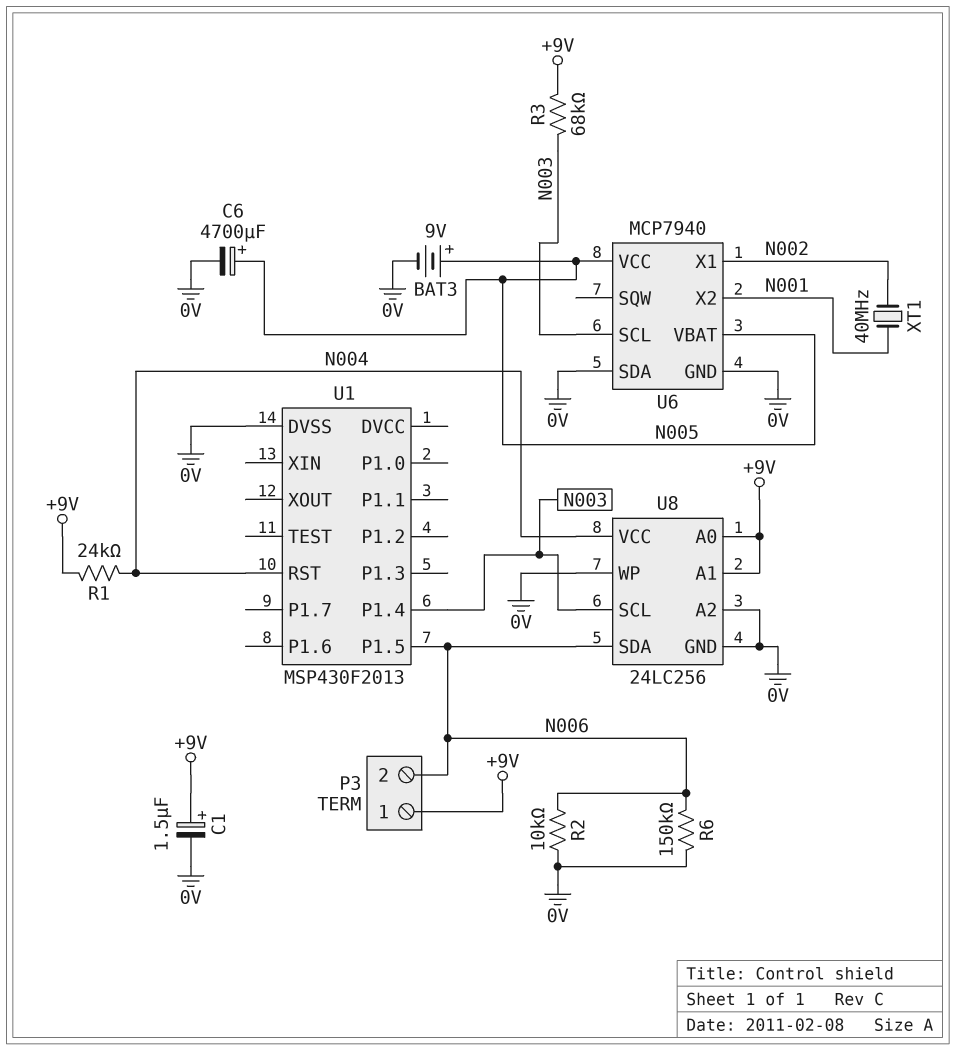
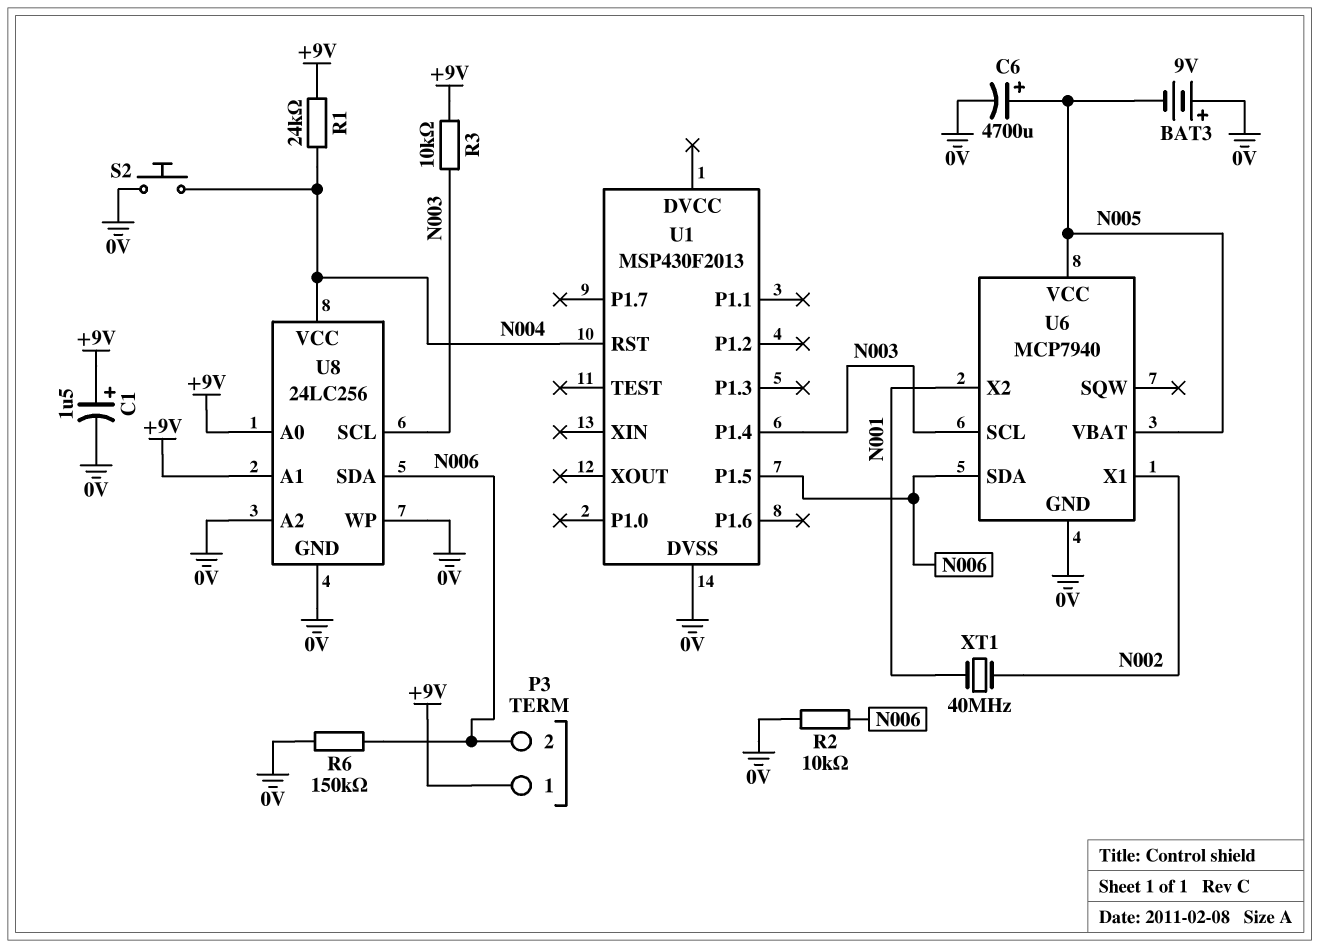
BAT3: 9V (plus N005, minus 0V) -> 9V (plus 0V, minus N005)
R3: 68k (+9V, N003) -> 10k (+9V, N003)
S2: none -> button (0V, N004)
U6 pin SDA: 0V -> N006

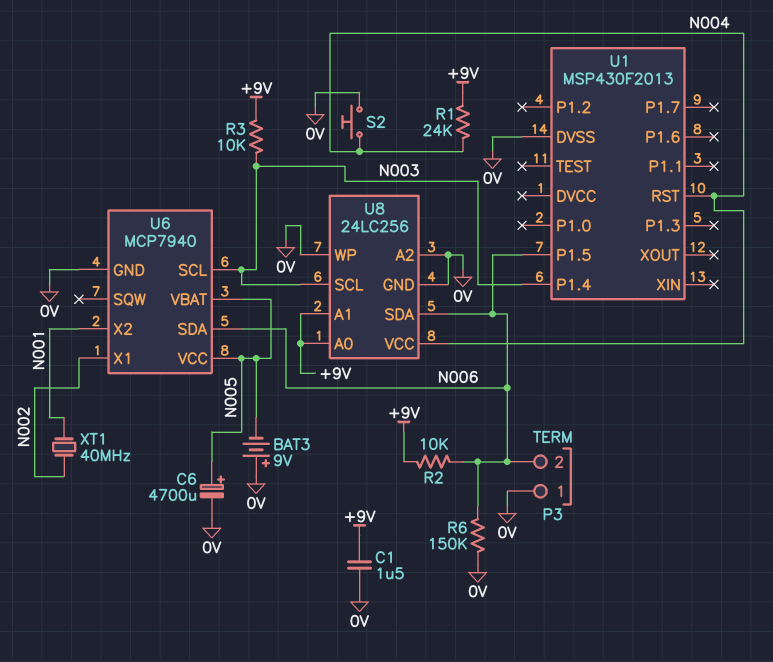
C1: 1.5uF (plus +9V, minus 0V) -> 1.5uF (+9V, 0V)
P3 pin 1: +9V -> 0V
R2: 10k (0V, N006) -> 10k (+9V, N006)

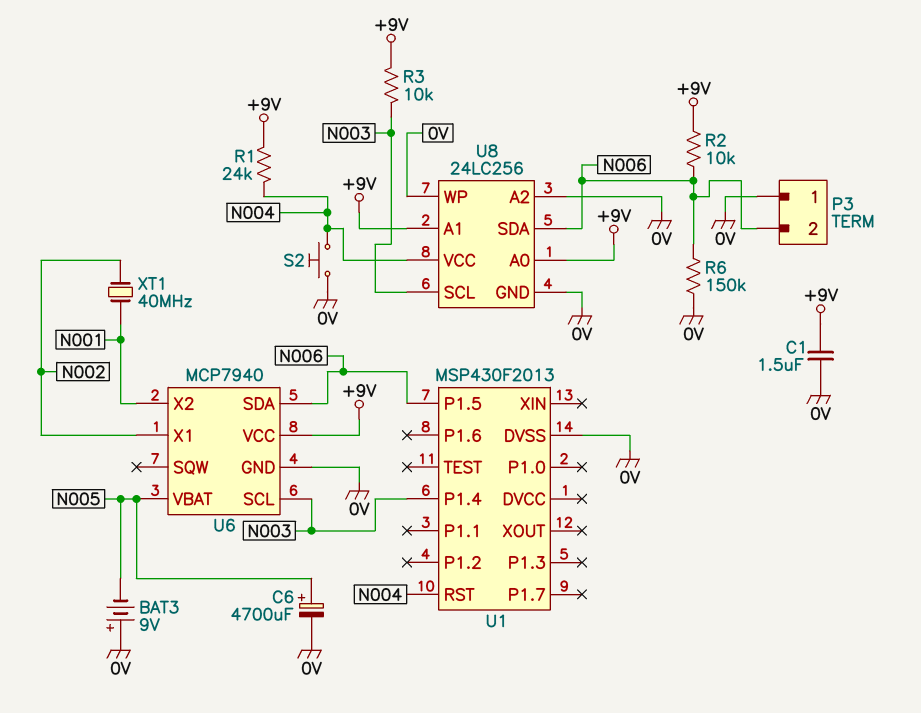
U6 pin VCC: N005 -> +9V

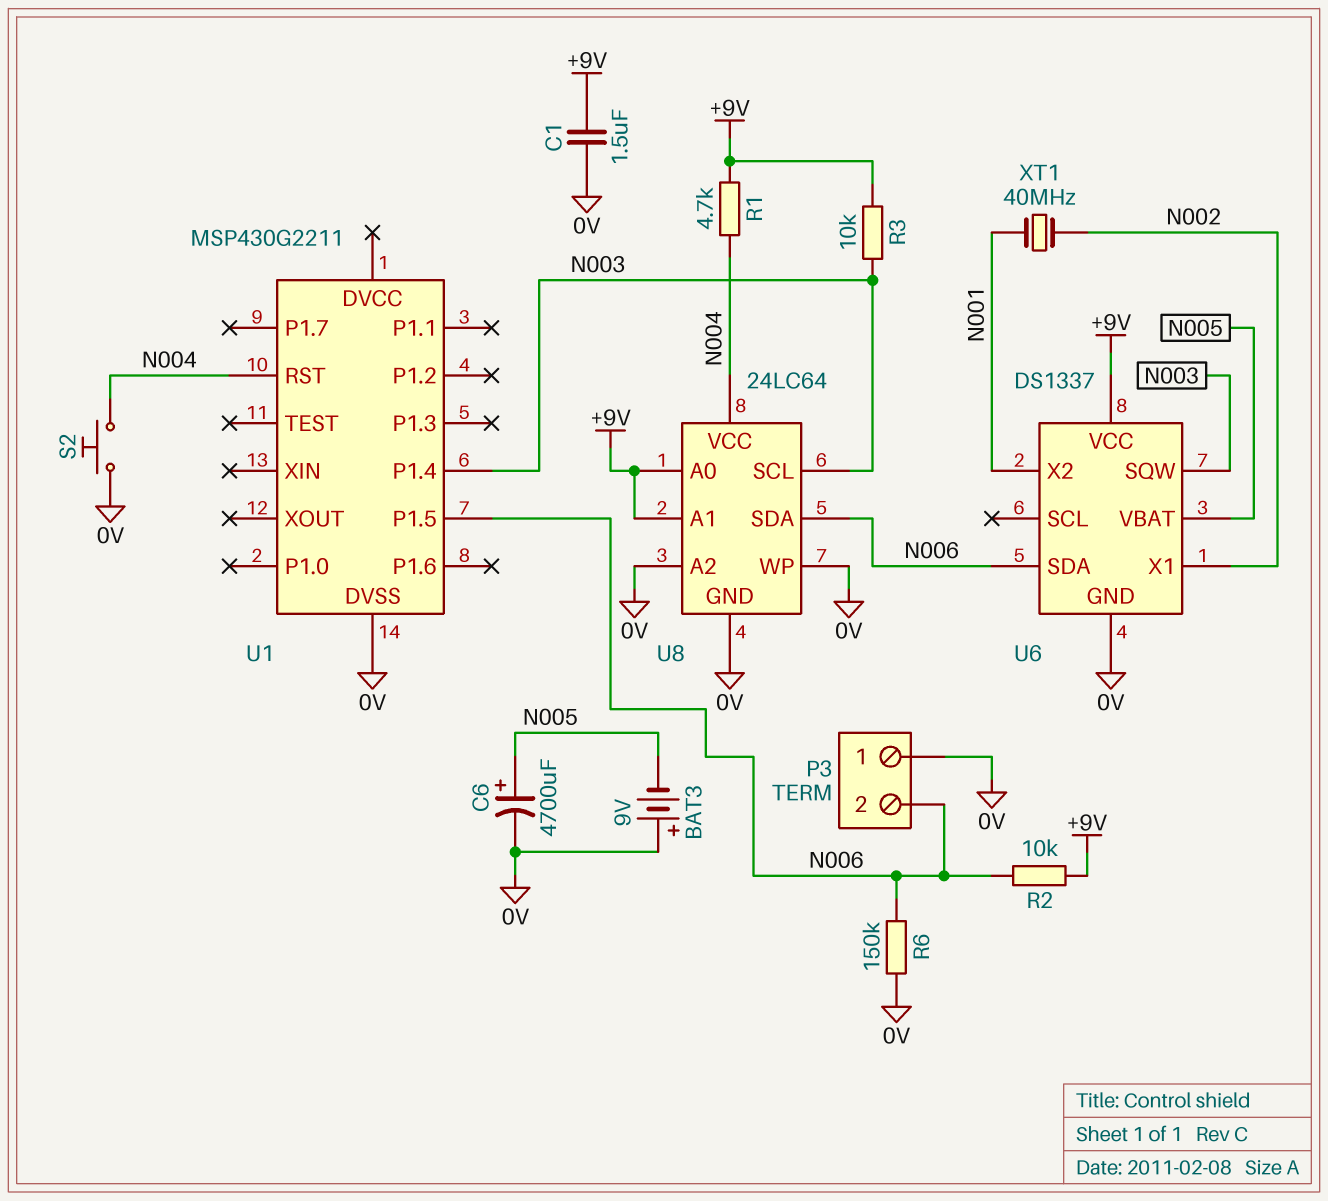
R1: 24k (+9V, N004) -> 4.7k (+9V, N004)
U1: MSP430F2013 -> MSP430G2211
U6: MCP7940 -> DS1337
U6 pin SCL: N003 -> none
U6 pin SQW: none -> N003
U8: 24LC256 -> 24LC64

